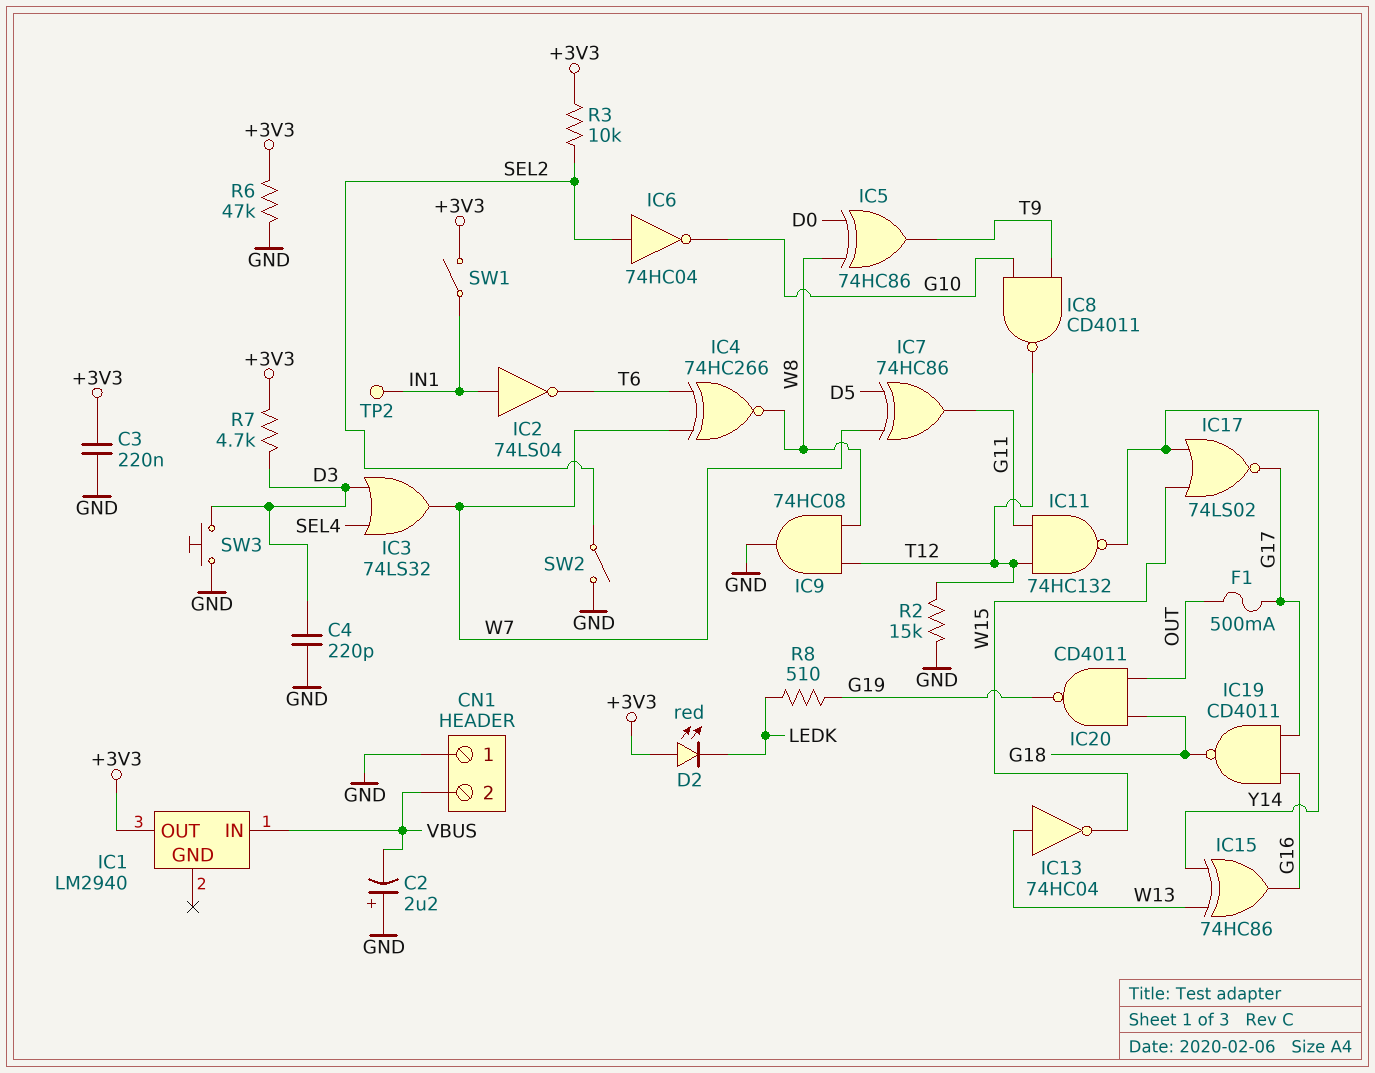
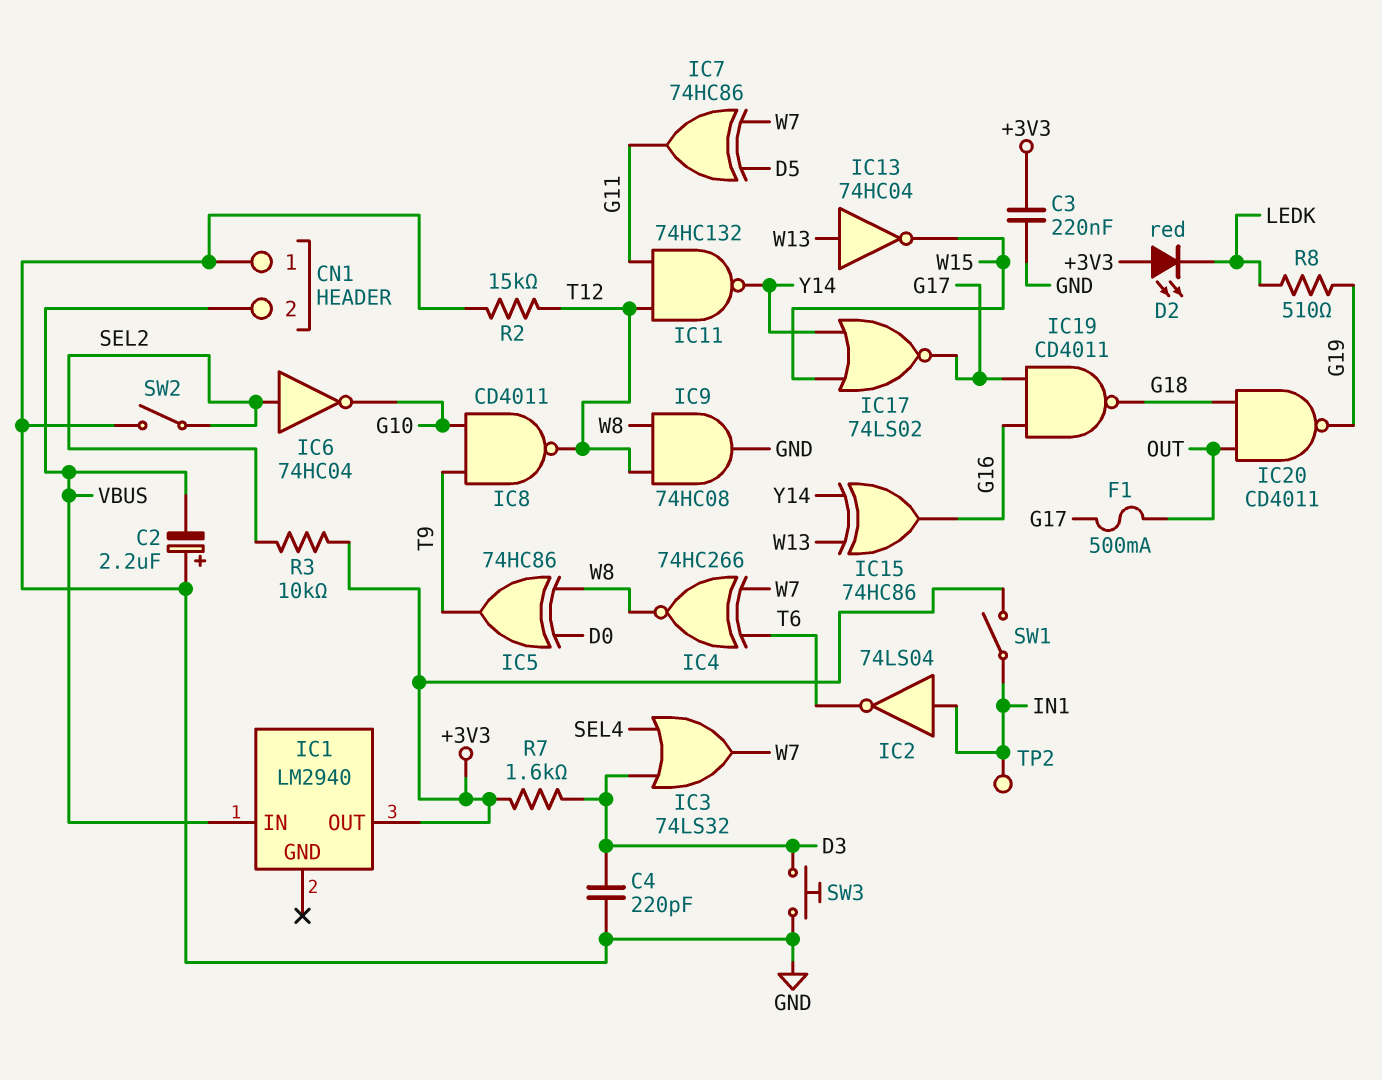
R6: 47k (+3V3, GND) -> none
R7: 4.7k (+3V3, D3) -> 1.6k (+3V3, D3)

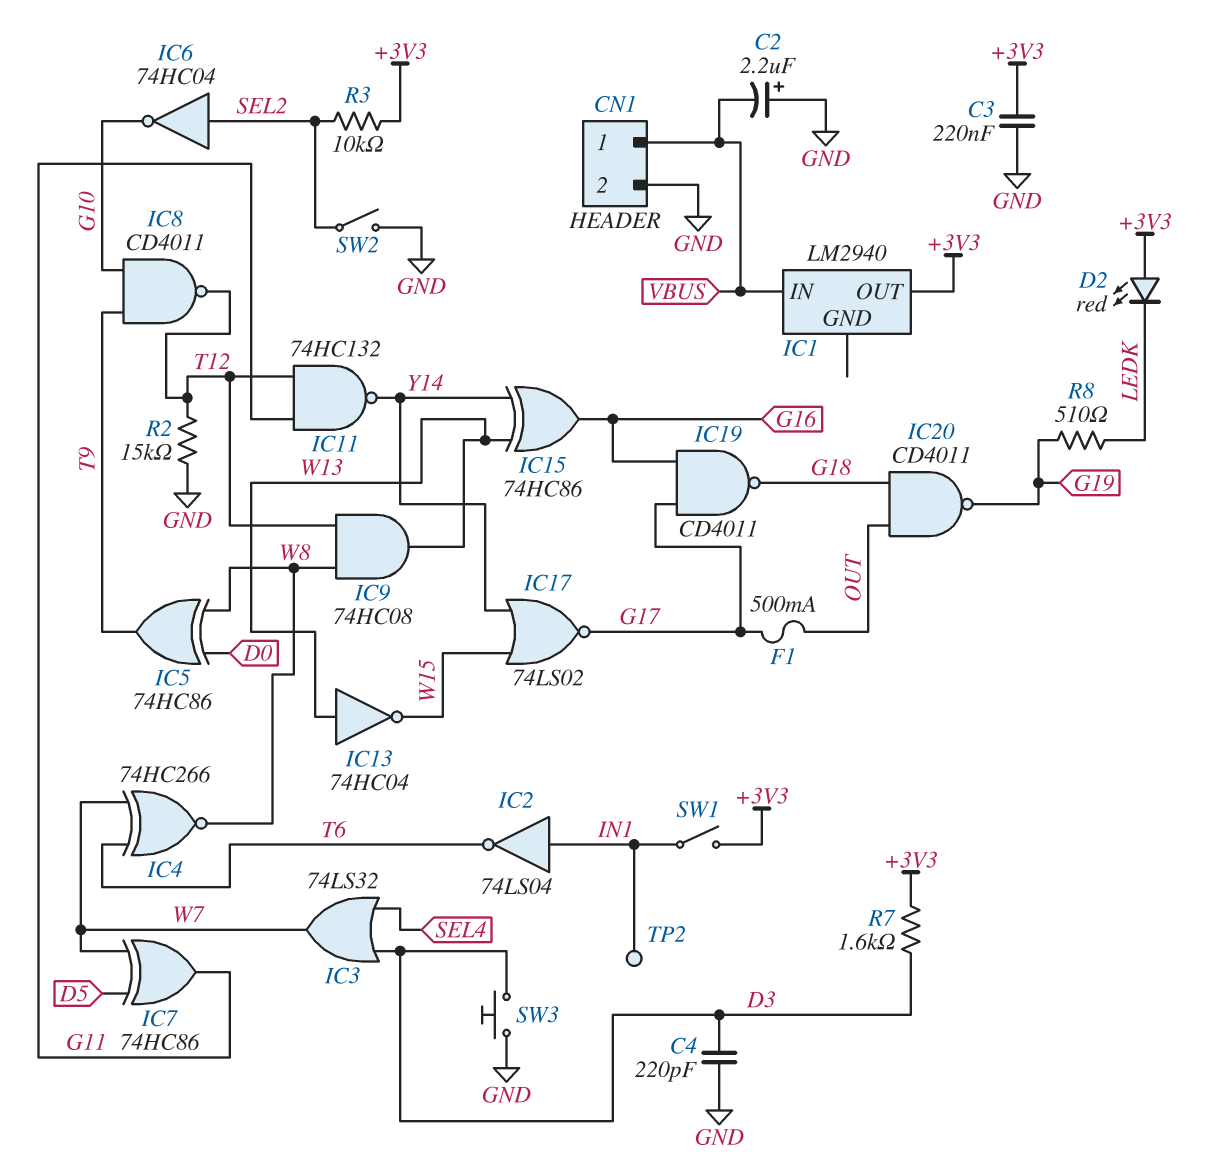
CN1 pin 1: GND -> VBUS
CN1 pin 2: VBUS -> GND
IC9: AND 74HC08 (in T12, in W8, out GND) -> AND 74HC08 (in T12, in W8, out W13)

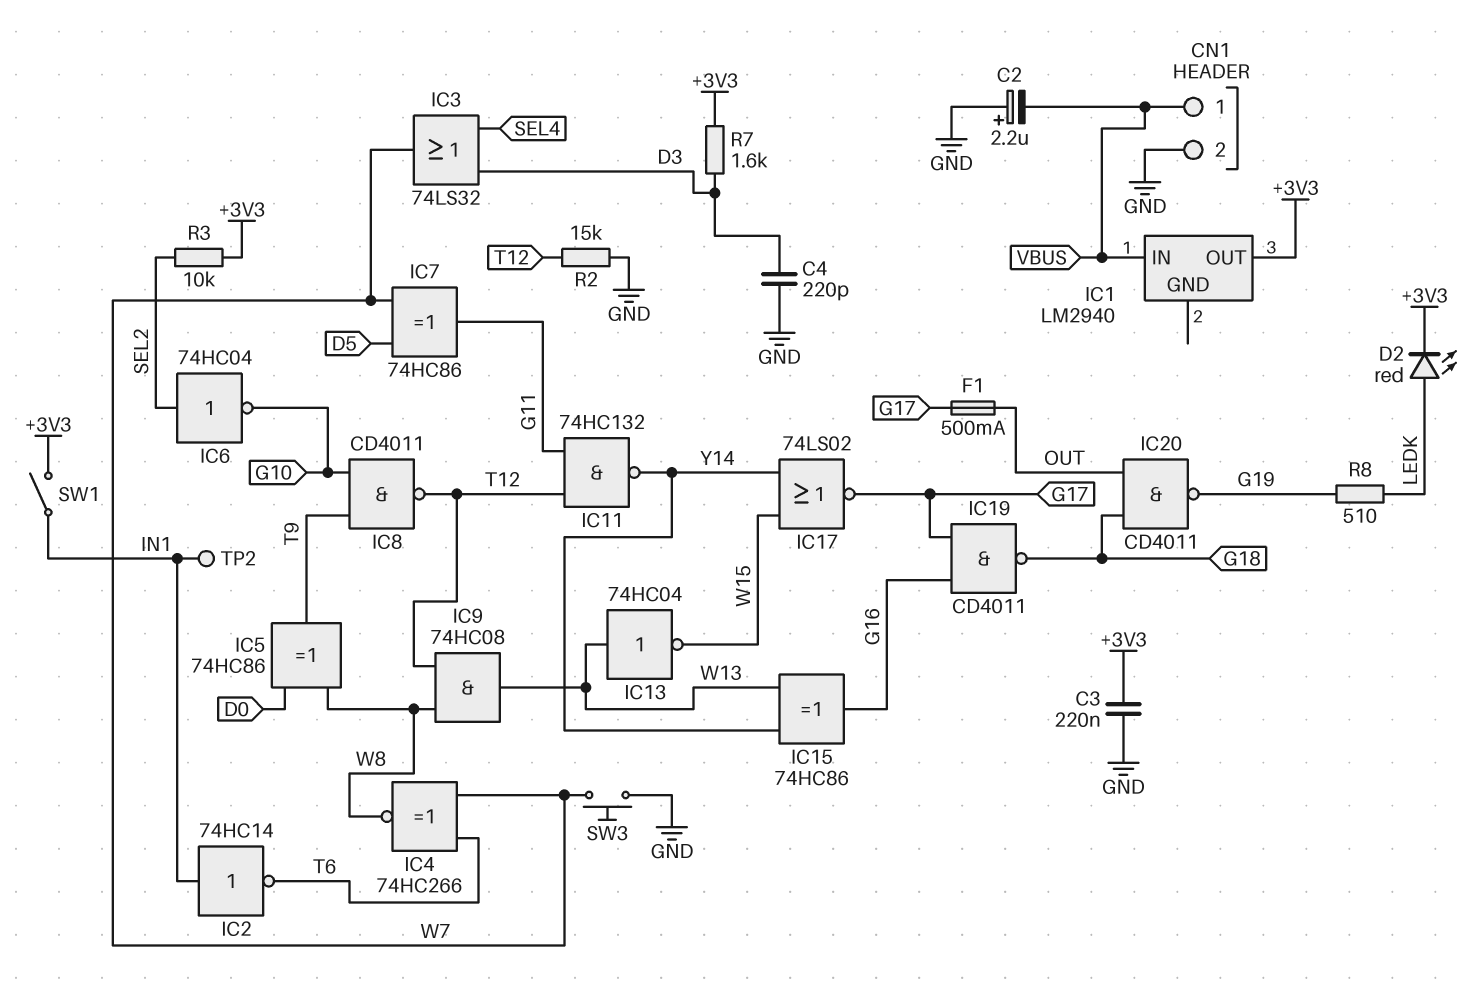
D2: LED red (A +3V3, K LEDK) -> LED red (A LEDK, K +3V3)
IC2: NOT 74LS04 (in IN1, out T6) -> NOT 74HC14 (in IN1, out T6)
SW2: switch (GND, SEL2) -> none
SW3: button (D3, GND) -> button (GND, W7)

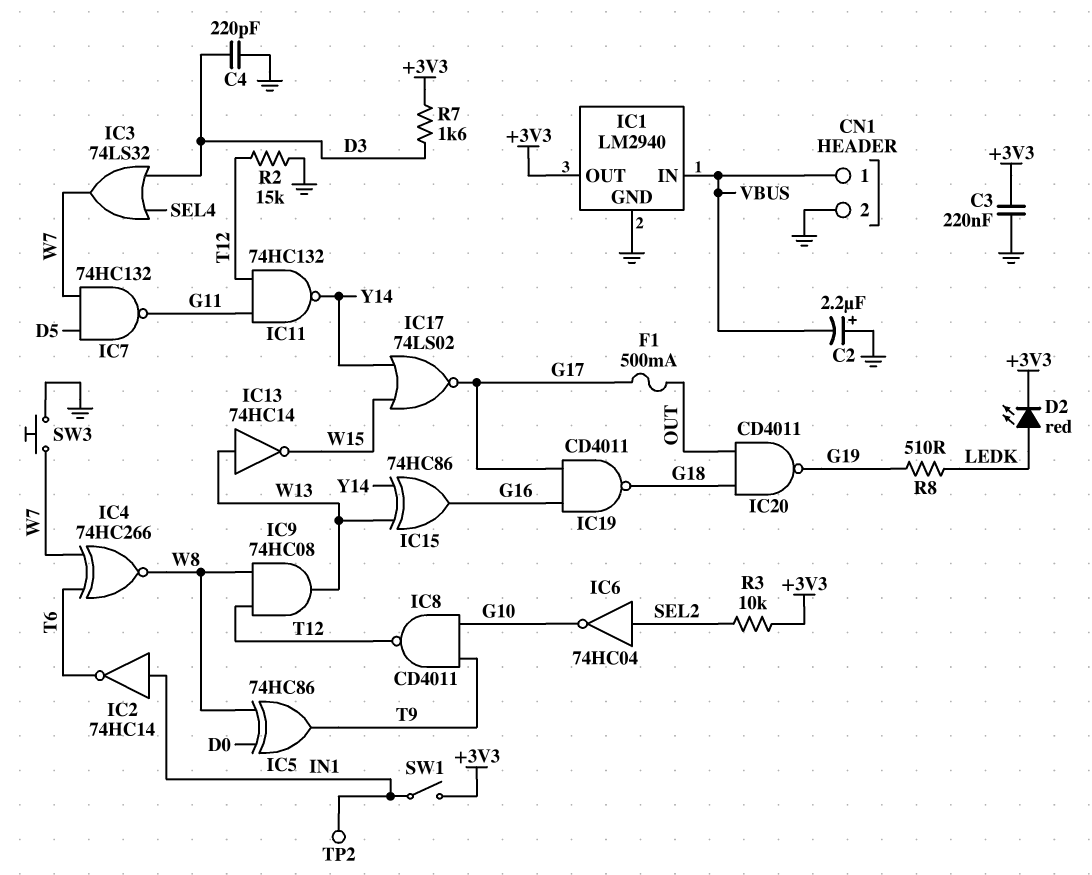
IC1 pin GND: none -> GND
IC7: XOR 74HC86 (in D5, in W7, out G11) -> NAND 74HC132 (in D5, in W7, out G11)
IC13: NOT 74HC04 (in W13, out W15) -> NOT 74HC14 (in W13, out W15)

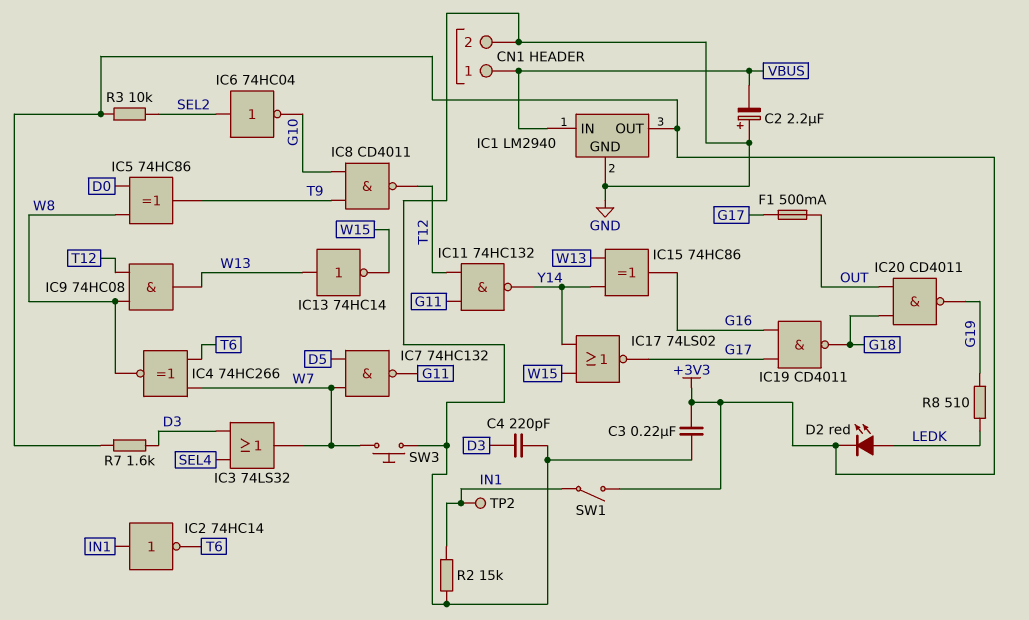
R2: 15k (GND, T12) -> 15k (GND, IN1)

